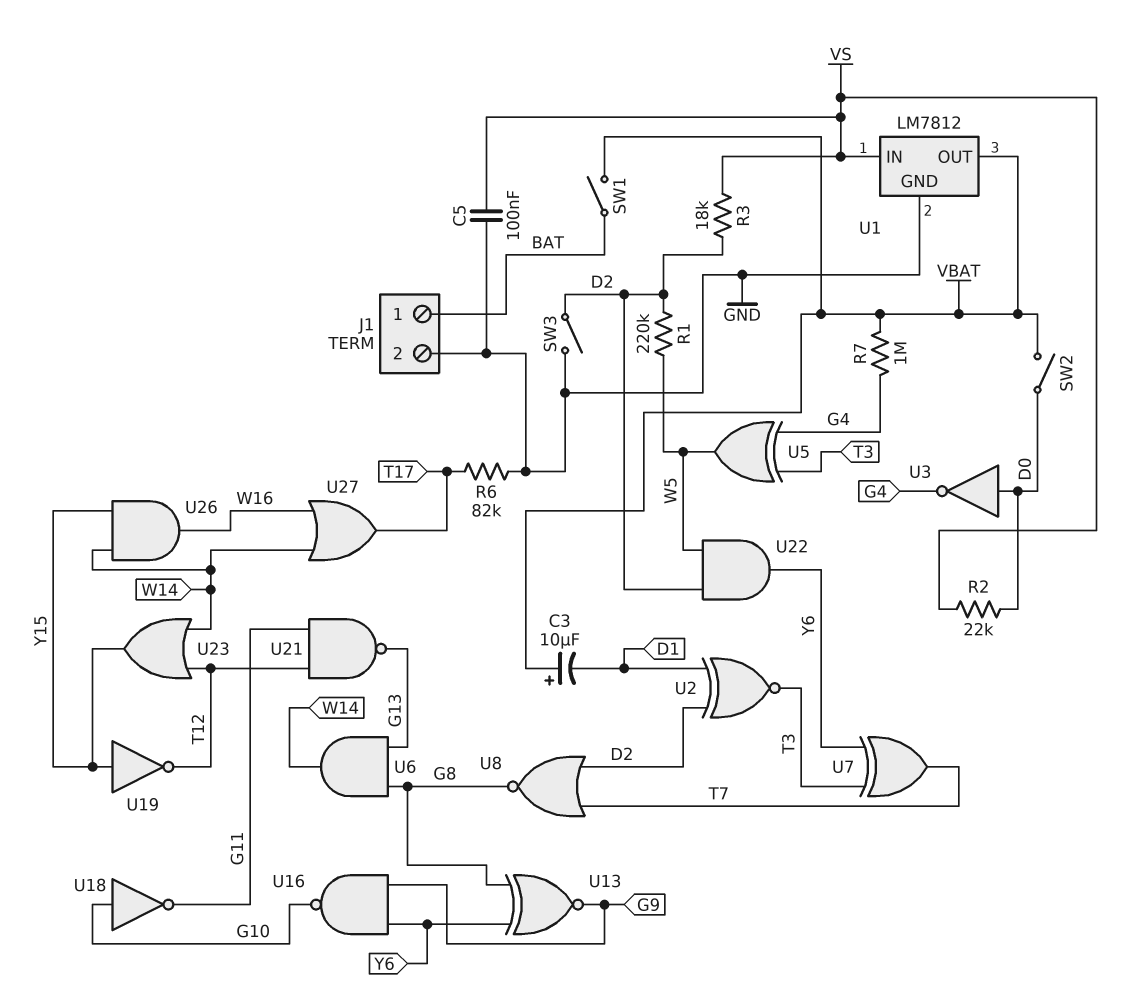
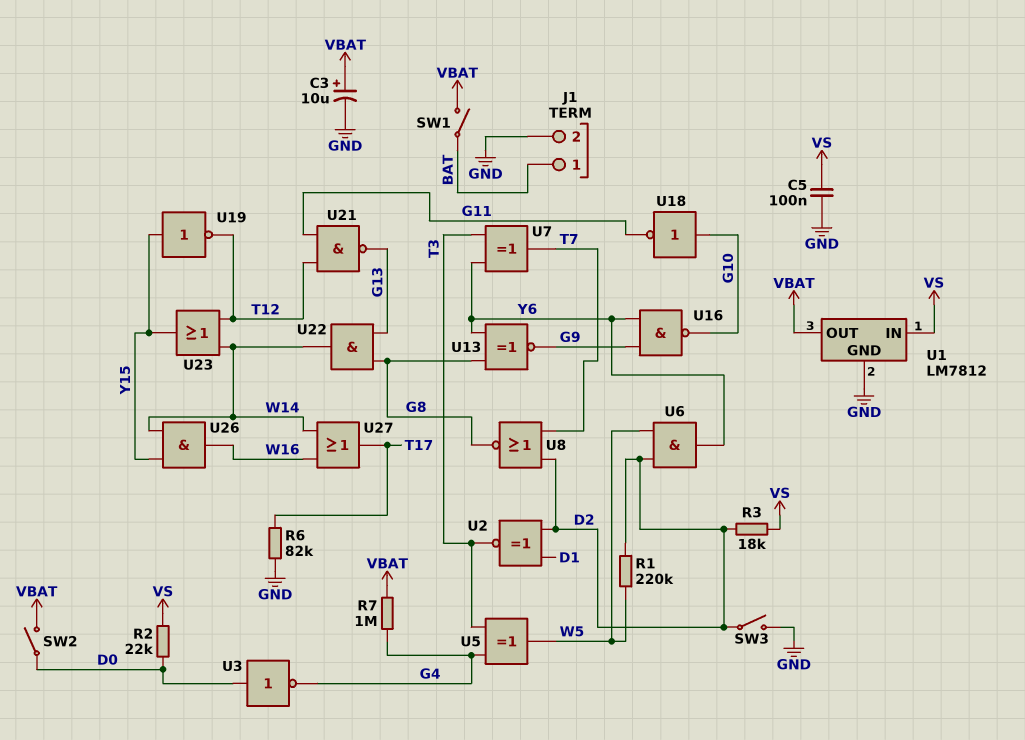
C3: 10uF (plus VBAT, minus D1) -> 10uF (plus VBAT, minus GND)
U6: AND (in G8, in G13, out W14) -> AND (in D2, in W5, out Y6)
U22: AND (in D2, in W5, out Y6) -> AND (in G8, in G13, out W14)

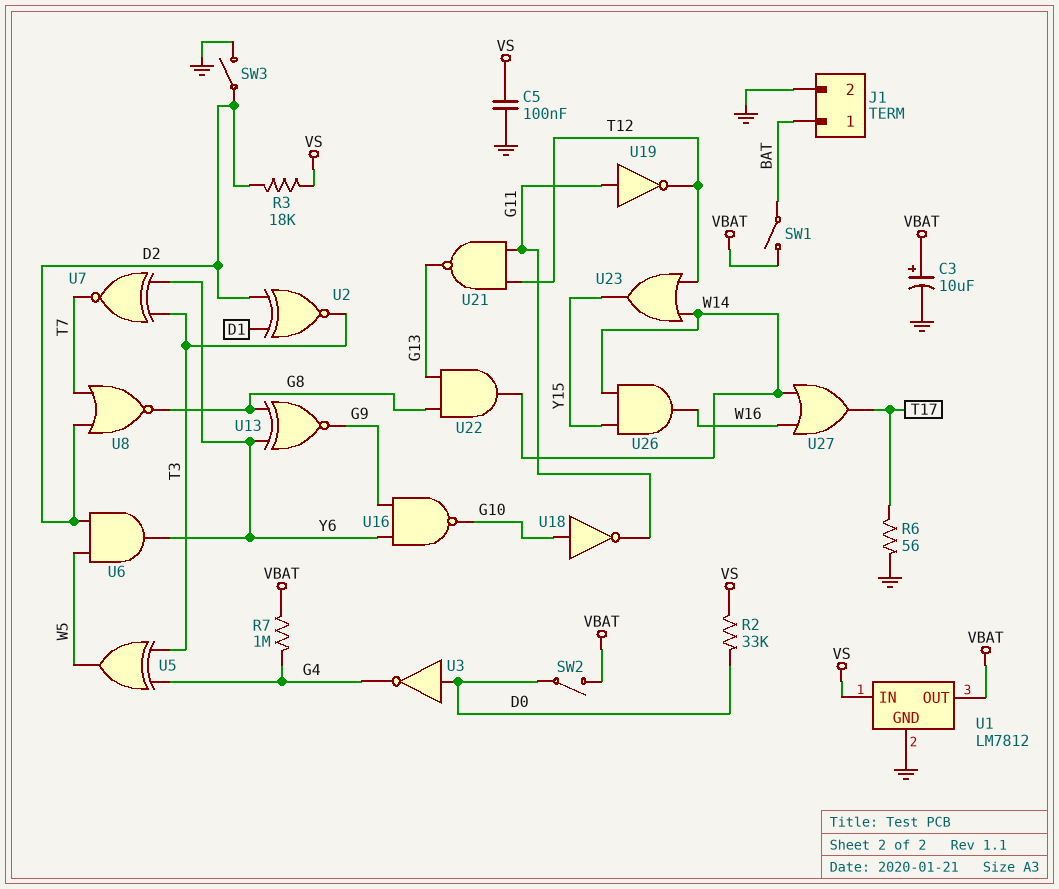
R1: 220k (D2, W5) -> none
R2: 22k (D0, VS) -> 33k (D0, VS)
R6: 82k (GND, T17) -> 56 (GND, T17)
U7: XOR (in T3, in Y6, out T7) -> XNOR (in T3, in Y6, out T7)
U19: NOT (in Y15, out T12) -> NOT (in G11, out T12)

